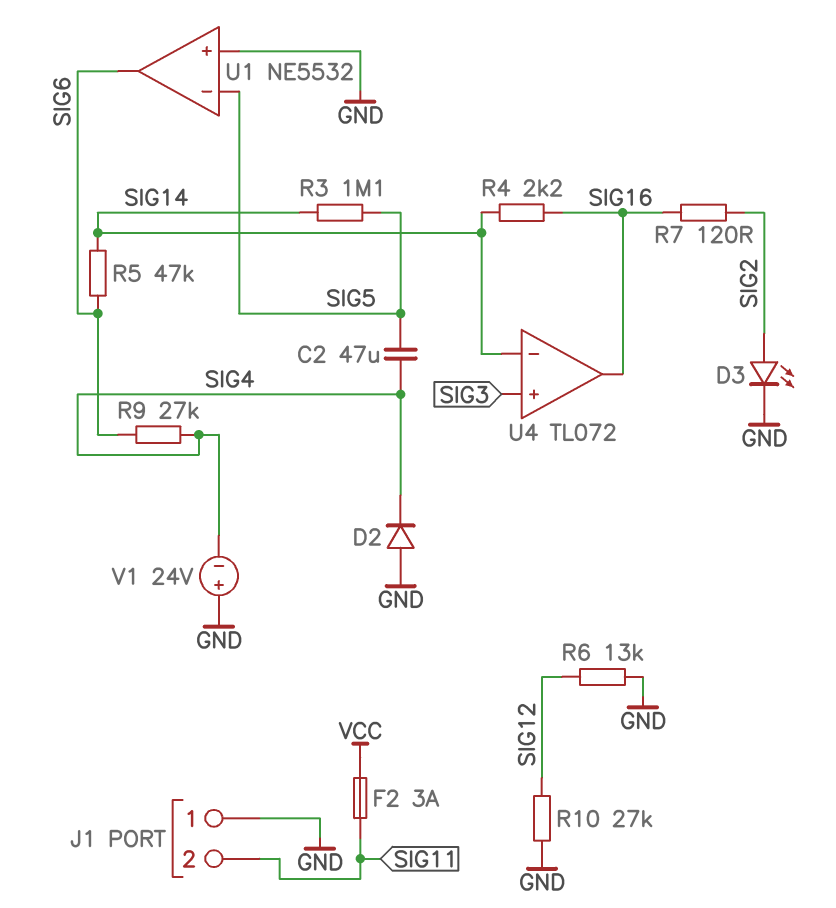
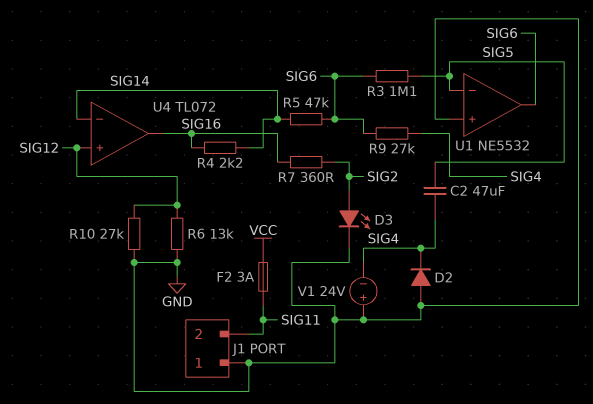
R3: 1.1M (SIG5, SIG14) -> 1.1M (SIG5, SIG6)
R7: 120 (SIG2, SIG16) -> 360 (SIG2, SIG16)
U4 pin in+: SIG3 -> SIG12

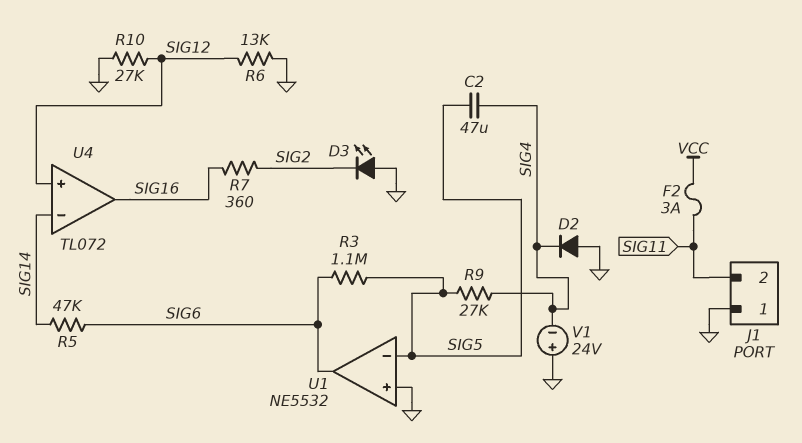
D3: LED (A SIG2, K GND) -> LED (A GND, K SIG2)
R4: 2.2k (SIG14, SIG16) -> none
R9: 27k (SIG4, SIG6) -> 27k (SIG4, SIG5)

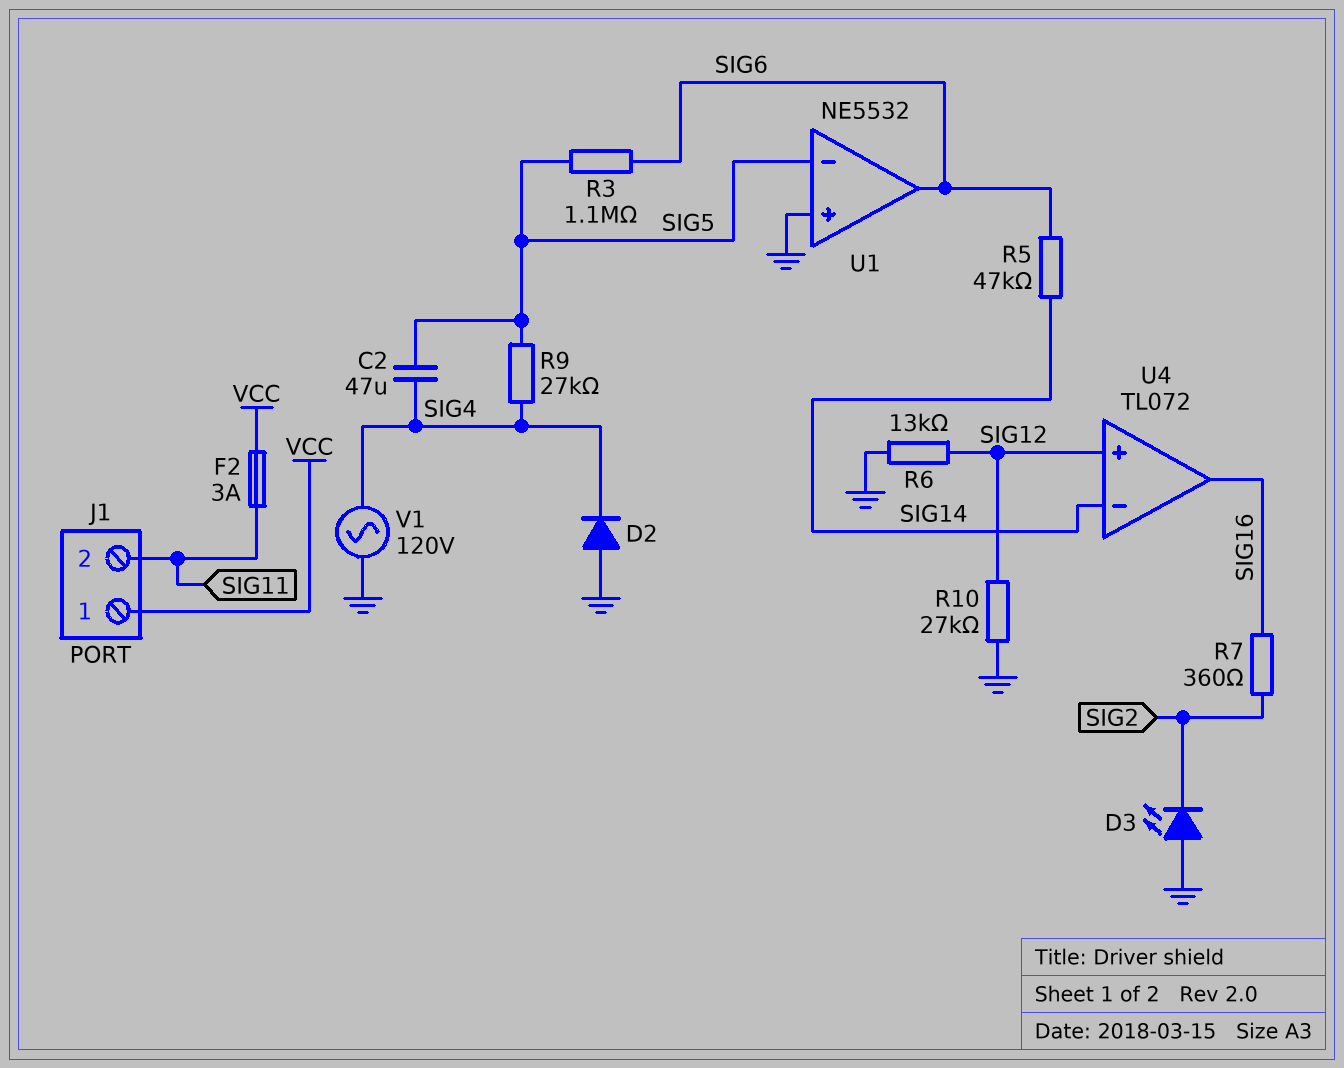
J1 pin 1: GND -> VCC
V1: 24V (plus GND, minus SIG4) -> AC 120V (GND, SIG4)

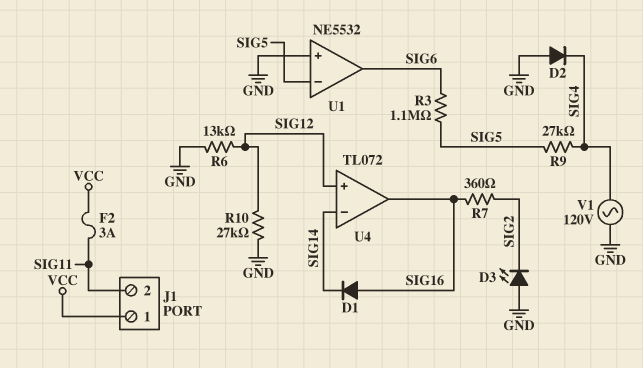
C2: 47uF (SIG4, SIG5) -> none
D1: none -> diode (A SIG16, K SIG14)
R5: 47k (SIG6, SIG14) -> none

